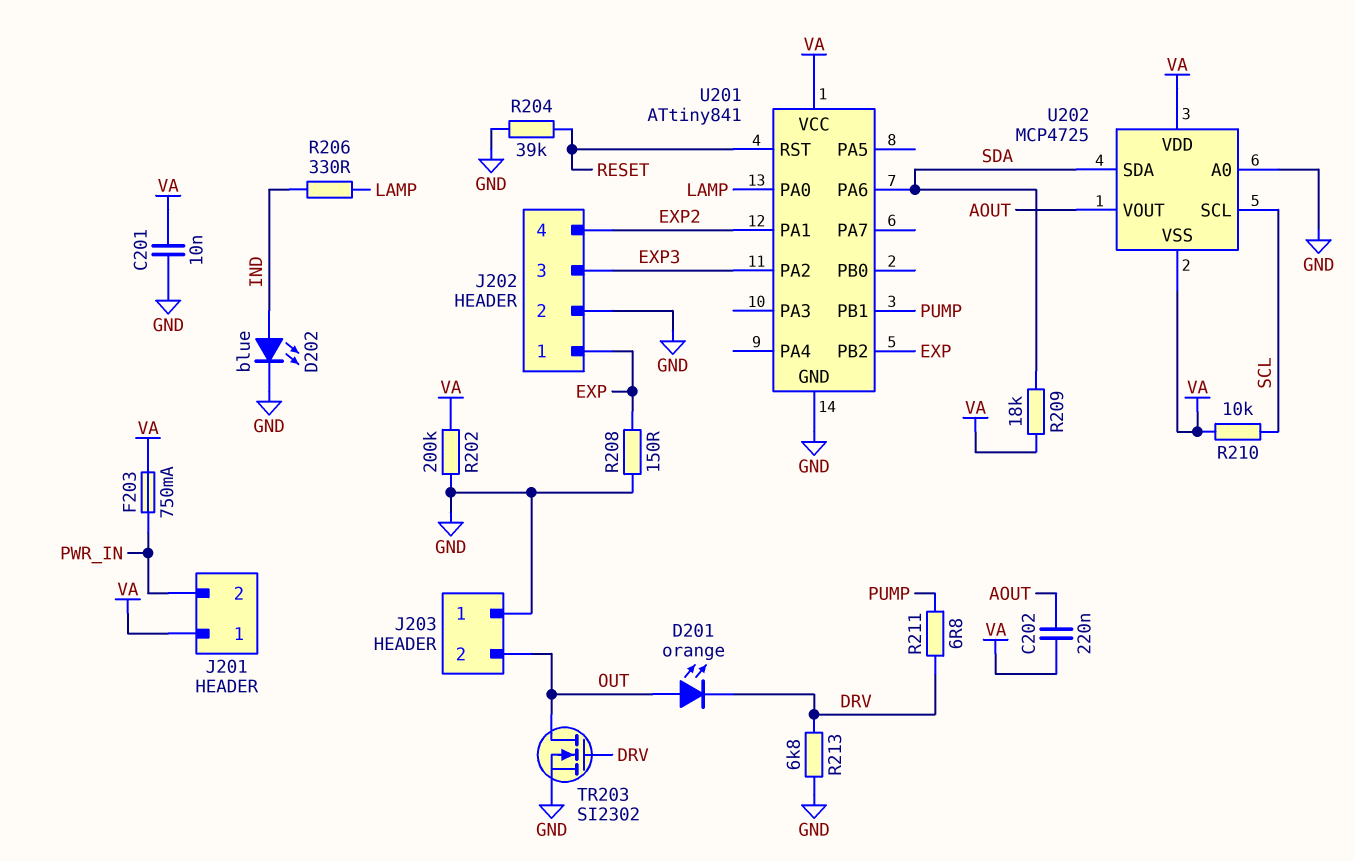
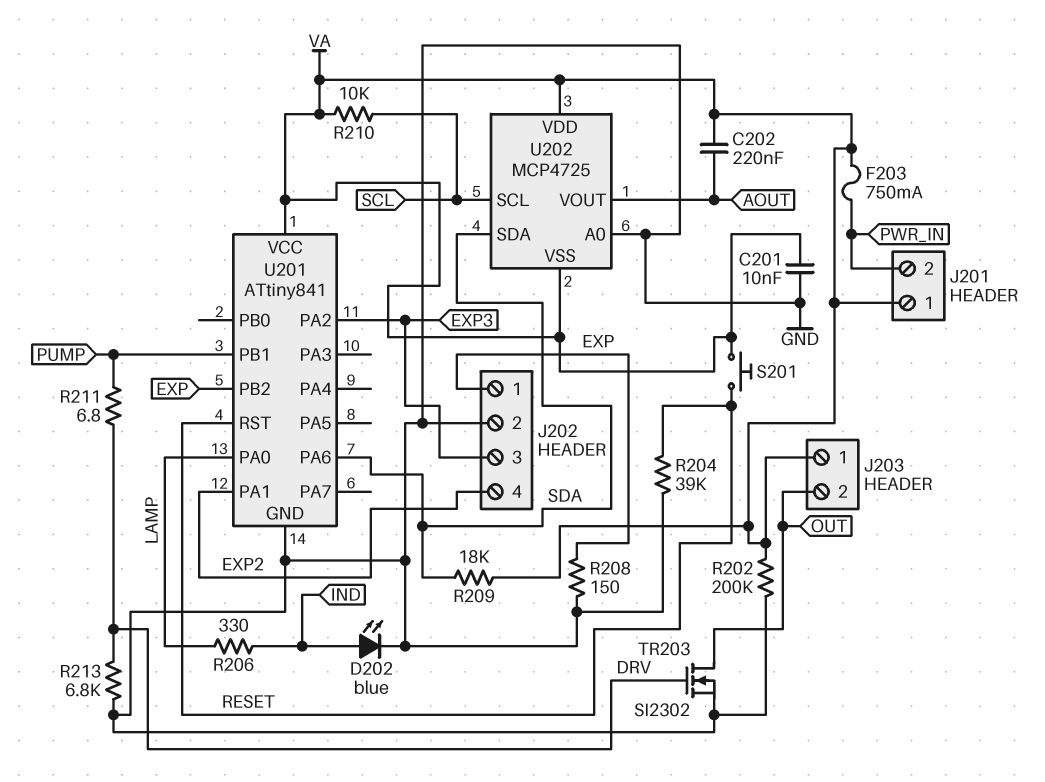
D201: LED orange (A OUT, K DRV) -> none
J203 pin 1: GND -> VA
S201: none -> button (RESET, VA)

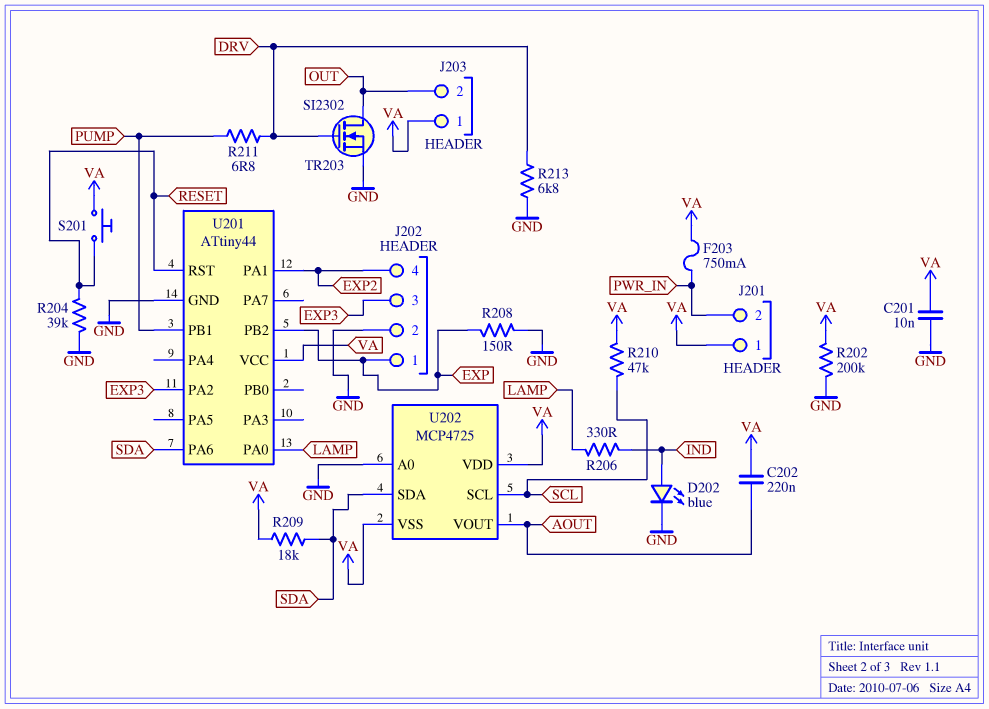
R210: 10k (SCL, VA) -> 47k (SCL, VA)
U201: ATtiny841 -> ATtiny44

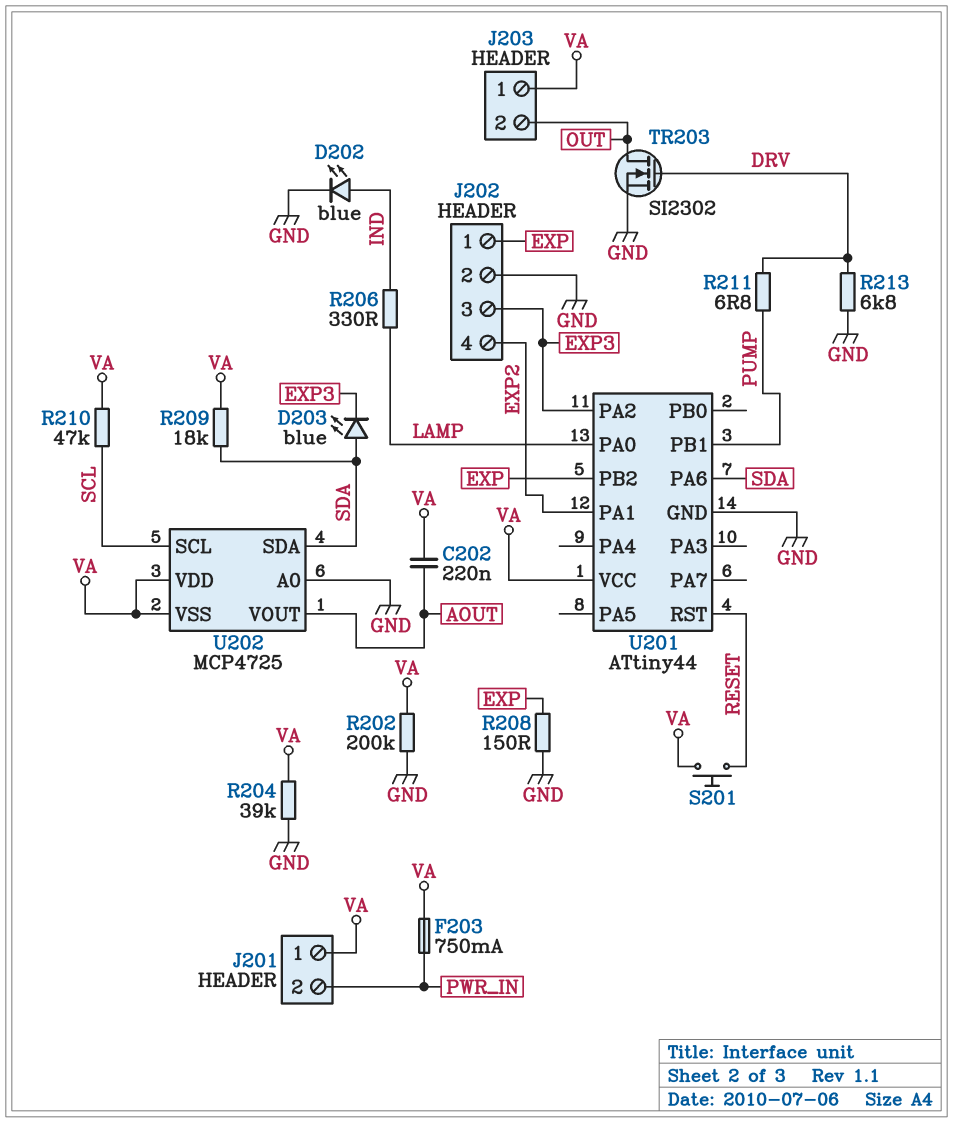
C201: 10nF (GND, VA) -> none
D203: none -> LED blue (A SDA, K EXP3)
R204: 39k (GND, RESET) -> 39k (GND, VA)

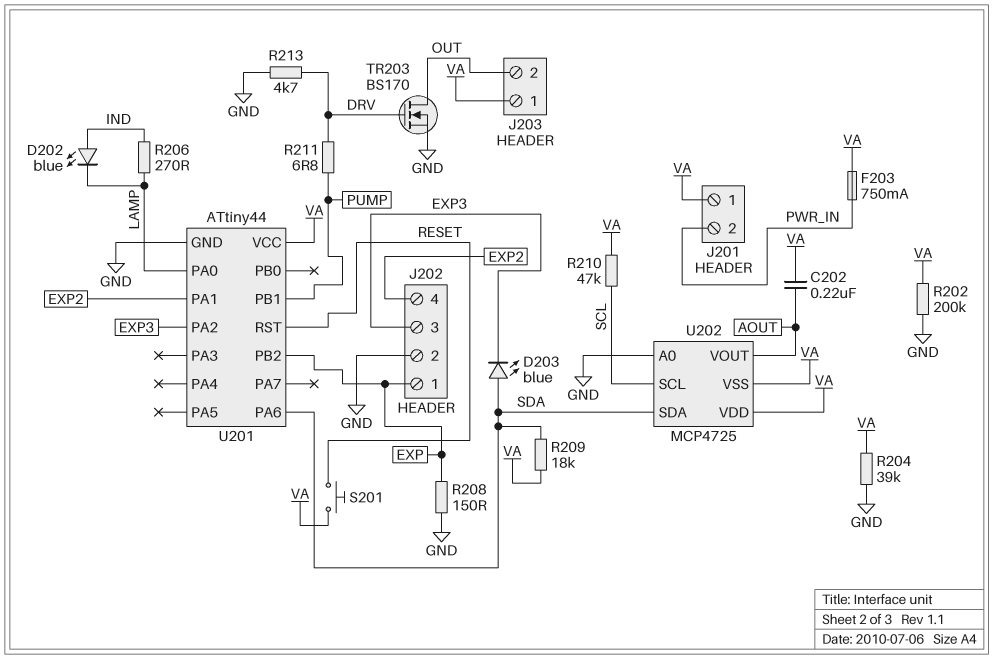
D202: LED blue (A IND, K GND) -> LED blue (A IND, K LAMP)
R206: 330 (IND, LAMP) -> 270 (IND, LAMP)
R213: 6.8k (DRV, GND) -> 4.7k (DRV, GND)
TR203: NMOS SI2302 (G DRV, D OUT, S GND) -> NMOS BS170 (G DRV, D OUT, S GND)

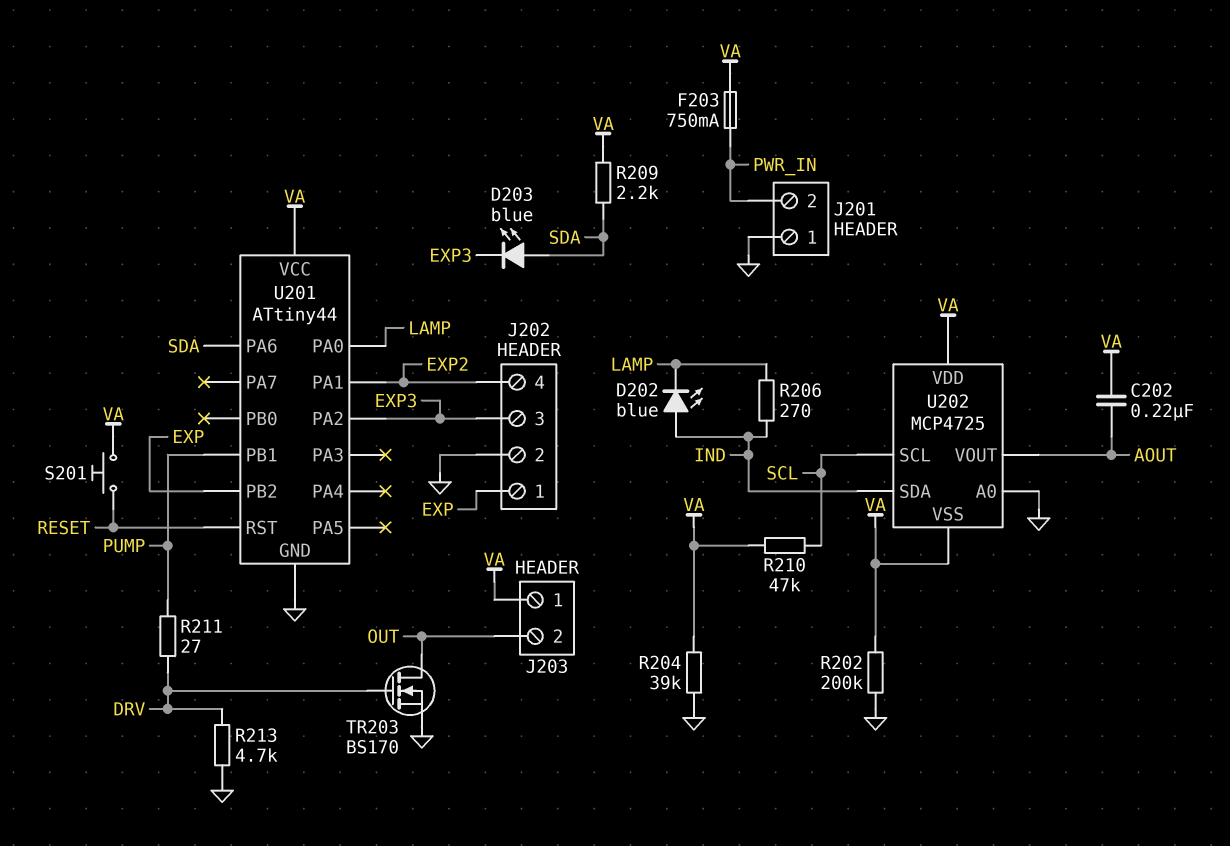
J201 pin 1: VA -> GND
R208: 150 (EXP, GND) -> none
R209: 18k (SDA, VA) -> 2.2k (SDA, VA)
R211: 6.8 (DRV, PUMP) -> 27 (DRV, PUMP)
U202 pin SDA: SDA -> IND

